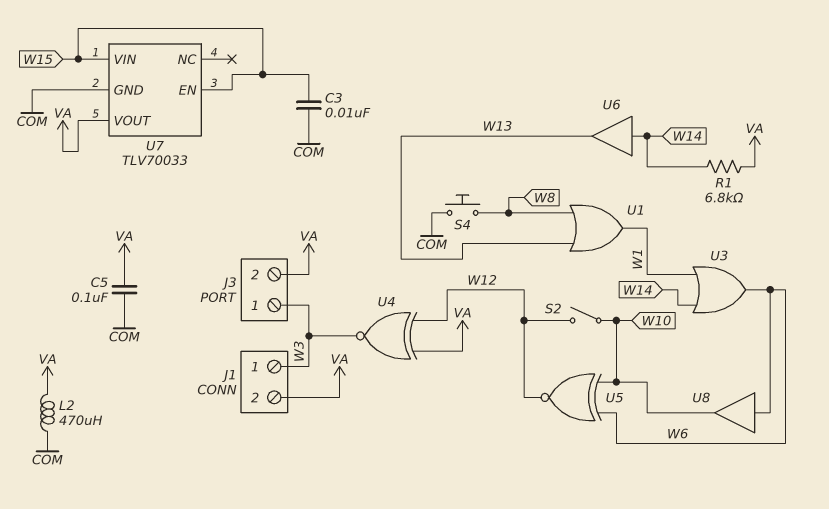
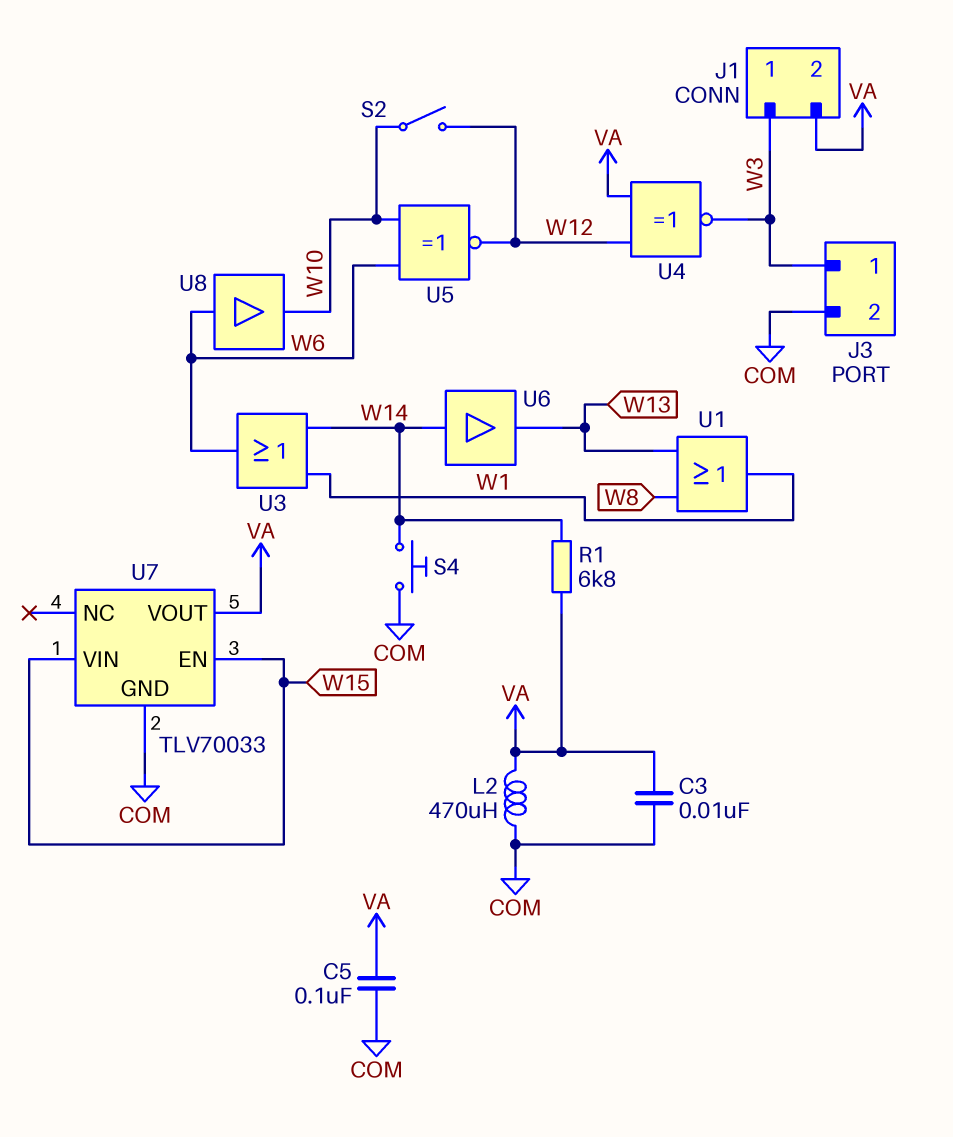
C3: 10nF (COM, W15) -> 10nF (COM, VA)
J3 pin 2: VA -> COM
S4: button (COM, W8) -> button (COM, W14)

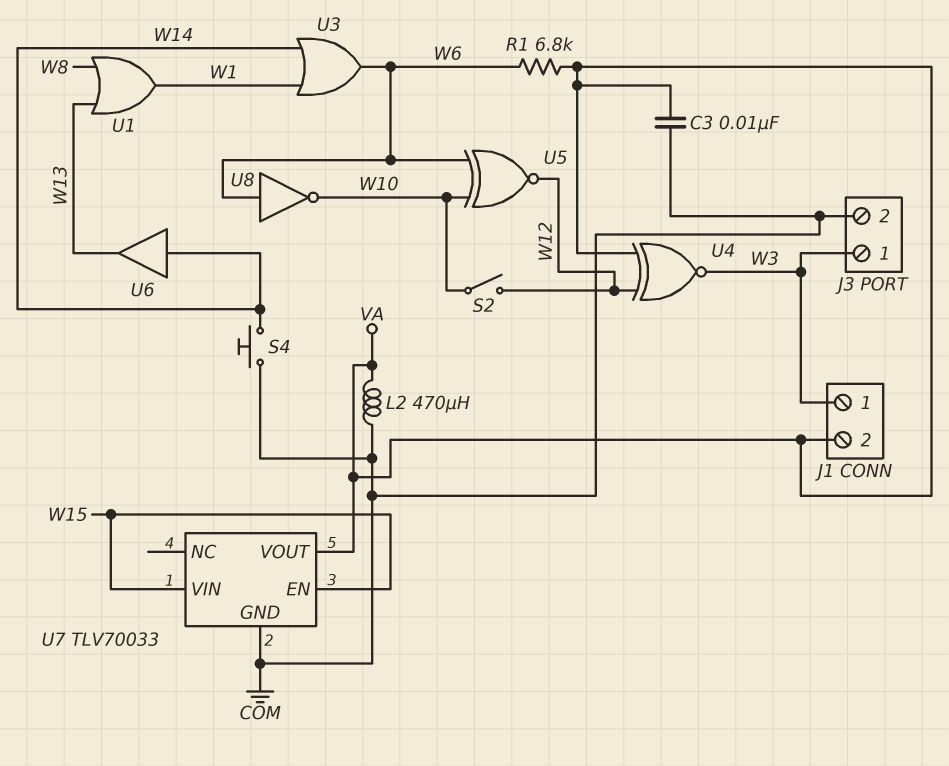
C5: 100nF (COM, VA) -> none
R1: 6.8k (VA, W14) -> 6.8k (VA, W6)
U8: buffer (in W6, out W10) -> NOT (in W6, out W10)

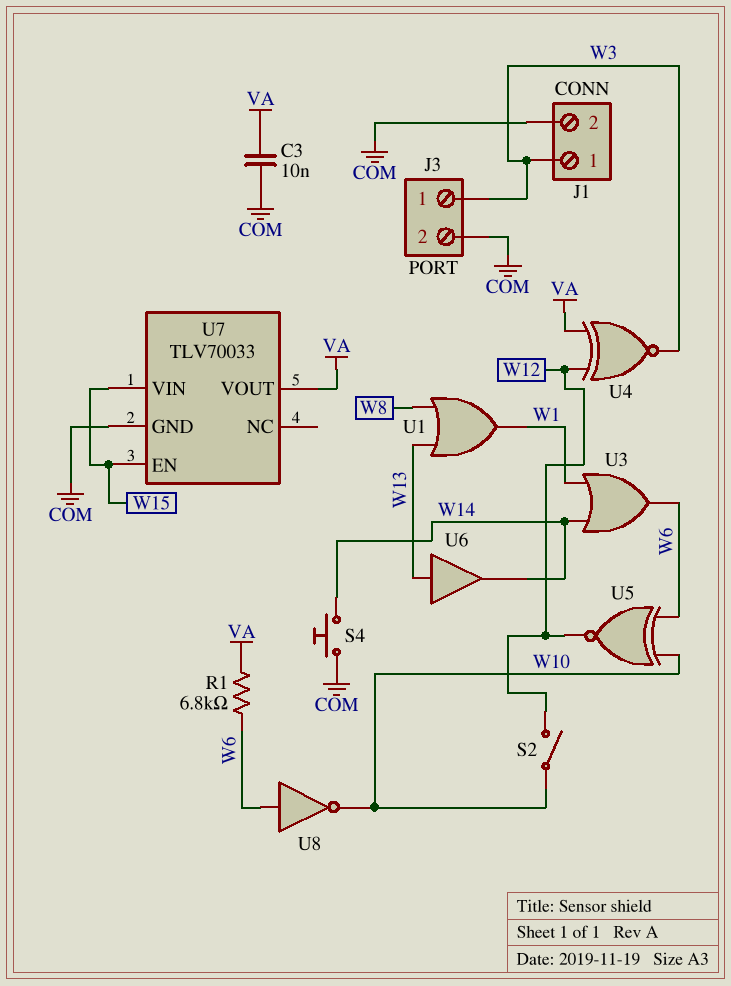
J1 pin 2: VA -> COM
L2: 470uH (COM, VA) -> none
U6: buffer (in W14, out W13) -> buffer (in W13, out W14)

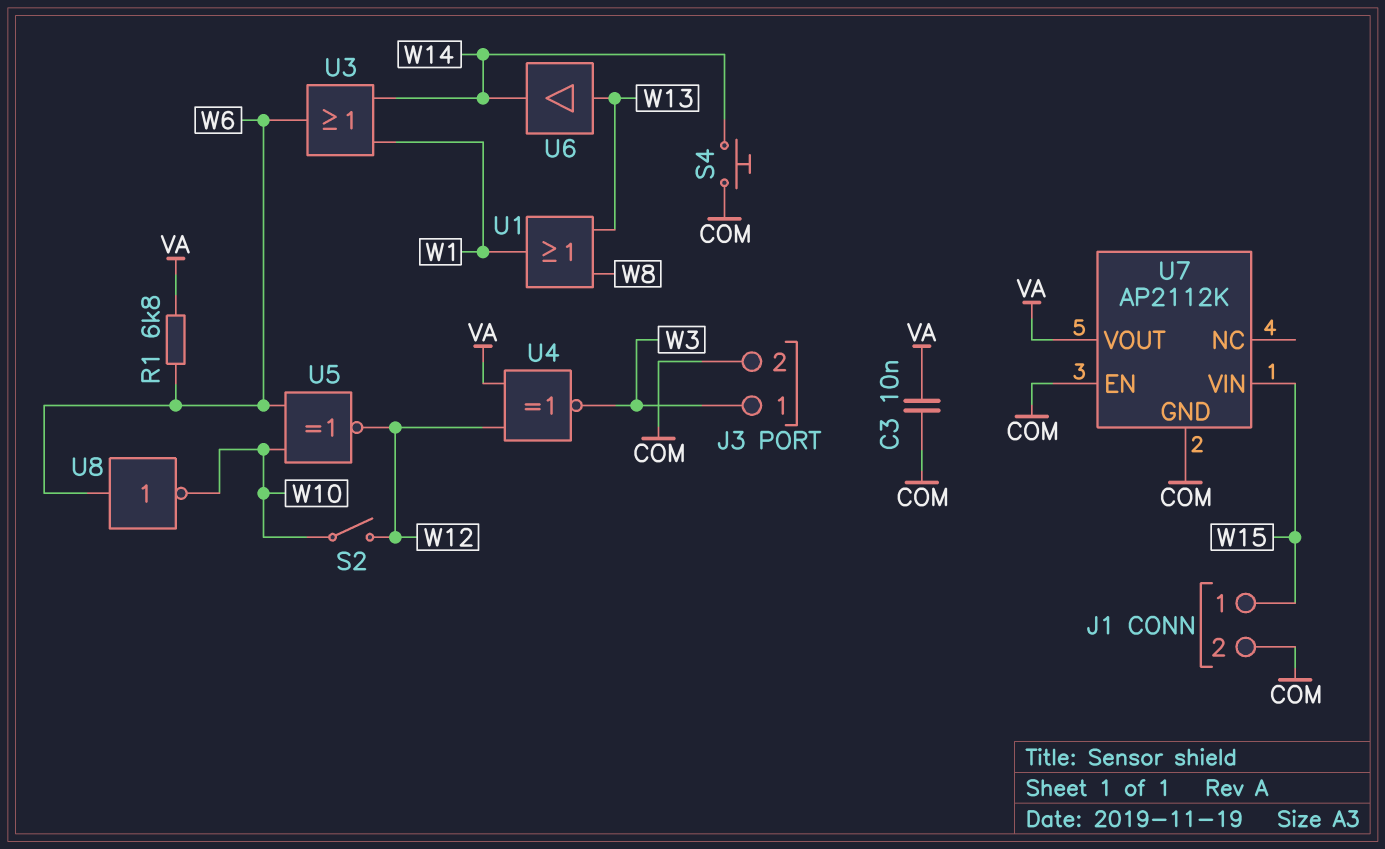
J1 pin 1: W3 -> W15
U7: TLV70033 -> AP2112K
U7 pin EN: W15 -> COM

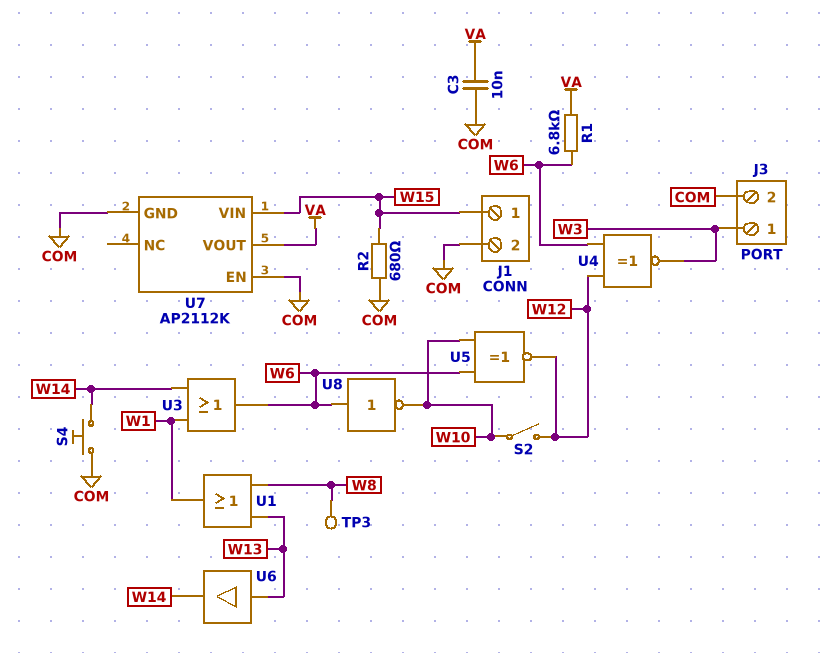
R2: none -> 680 (COM, W15)
TP3: none -> test point (W8)
U4: XNOR (in VA, in W12, out W3) -> XNOR (in W6, in W12, out W3)

